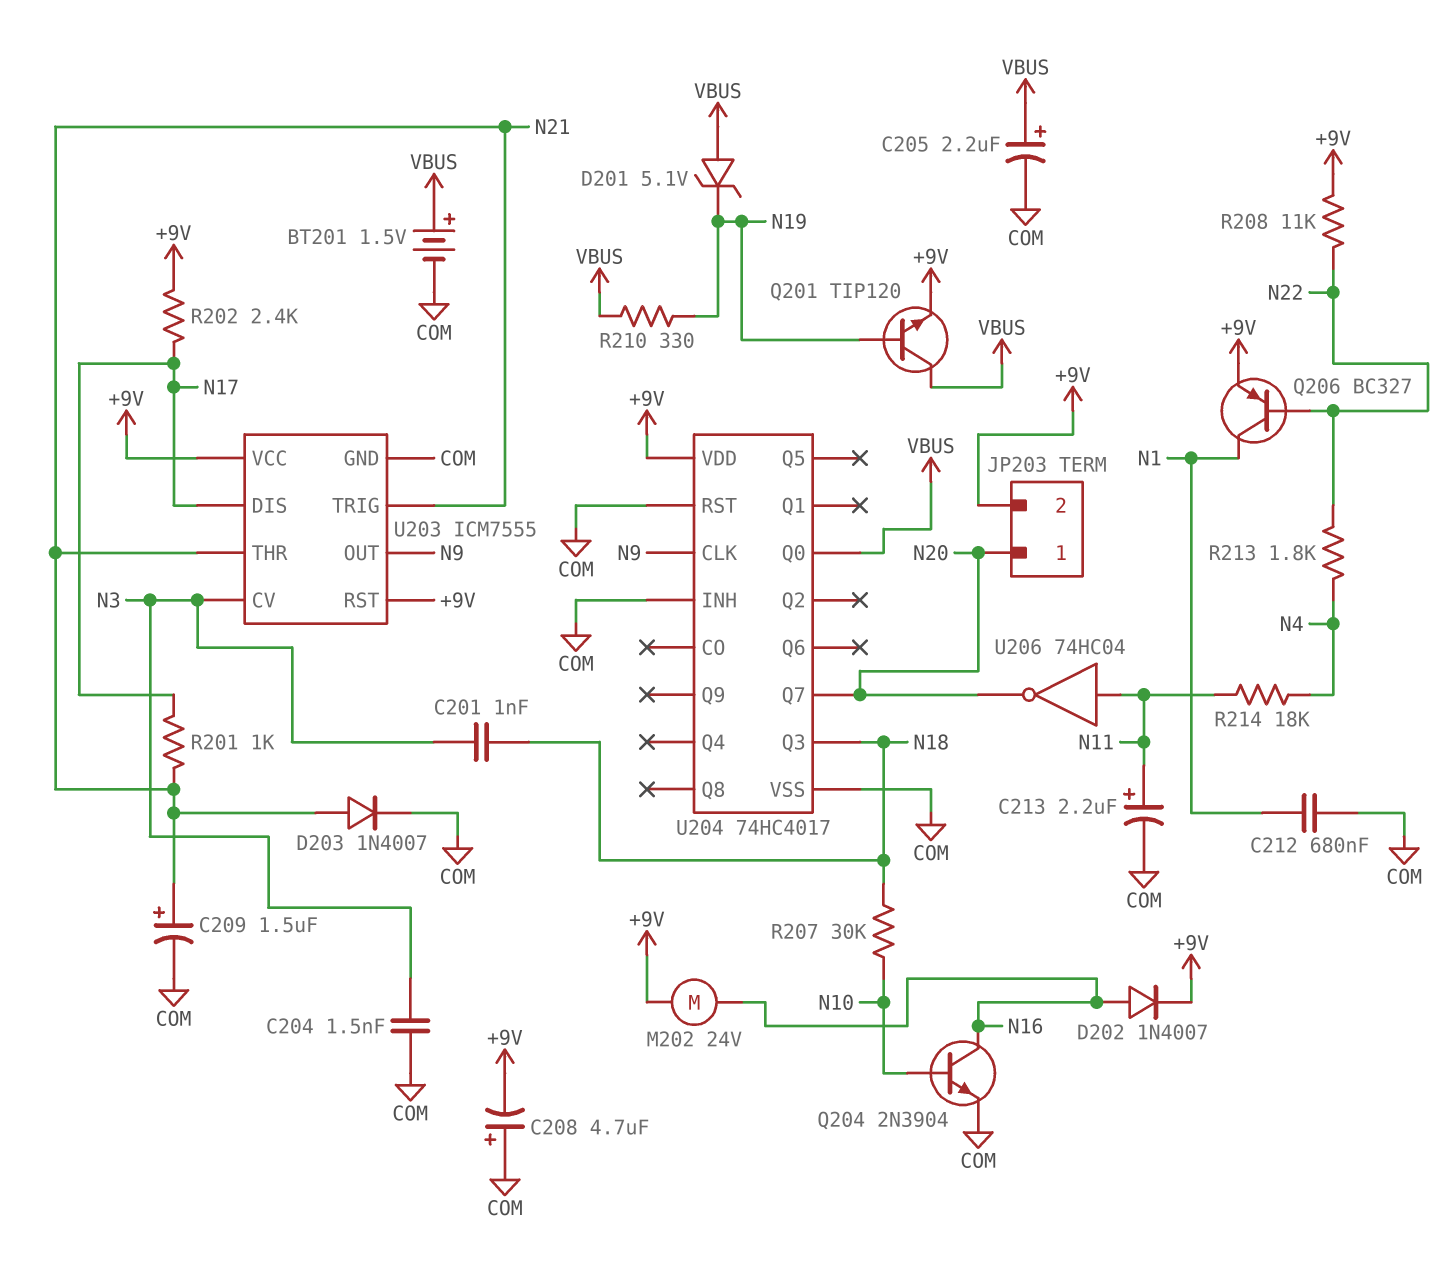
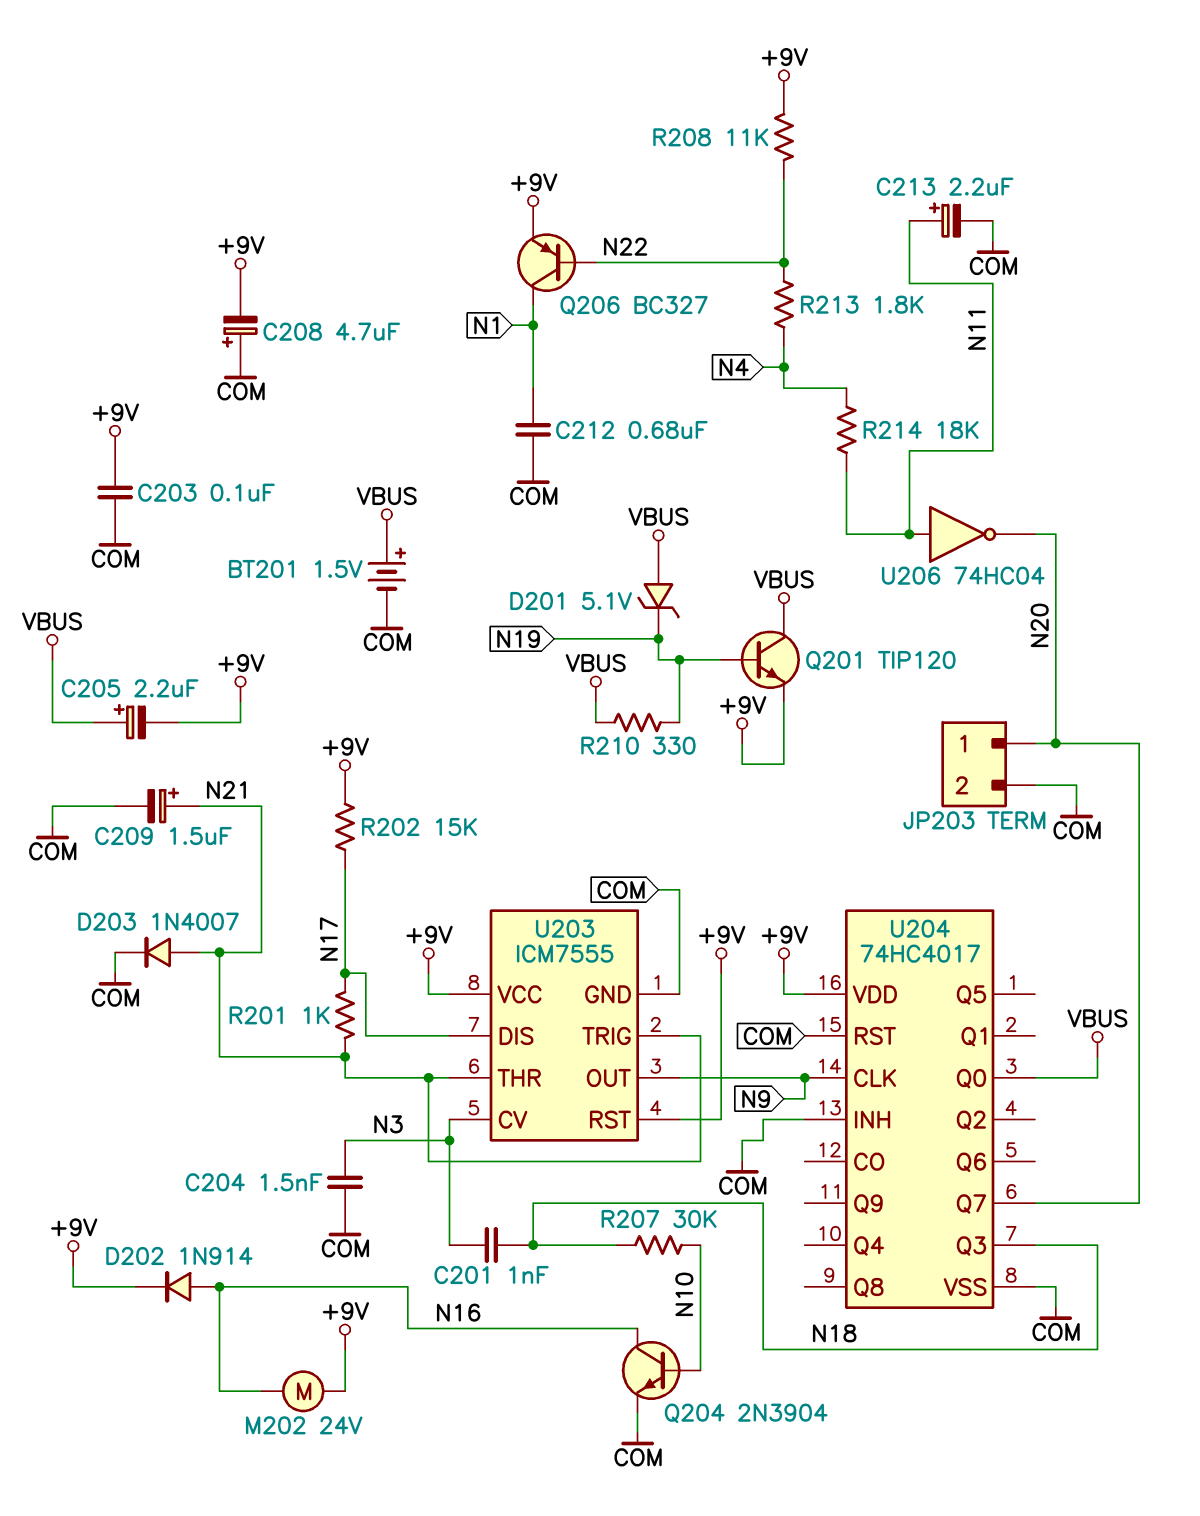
C203: none -> 100nF (+9V, COM)
C205: 2.2uF (plus VBUS, minus COM) -> 2.2uF (plus VBUS, minus +9V)
D202: diode 1N4007 (A N16, K +9V) -> diode 1N914 (A N16, K +9V)
JP203 pin 2: +9V -> COM
R202: 2.4k (+9V, N17) -> 15k (+9V, N17)

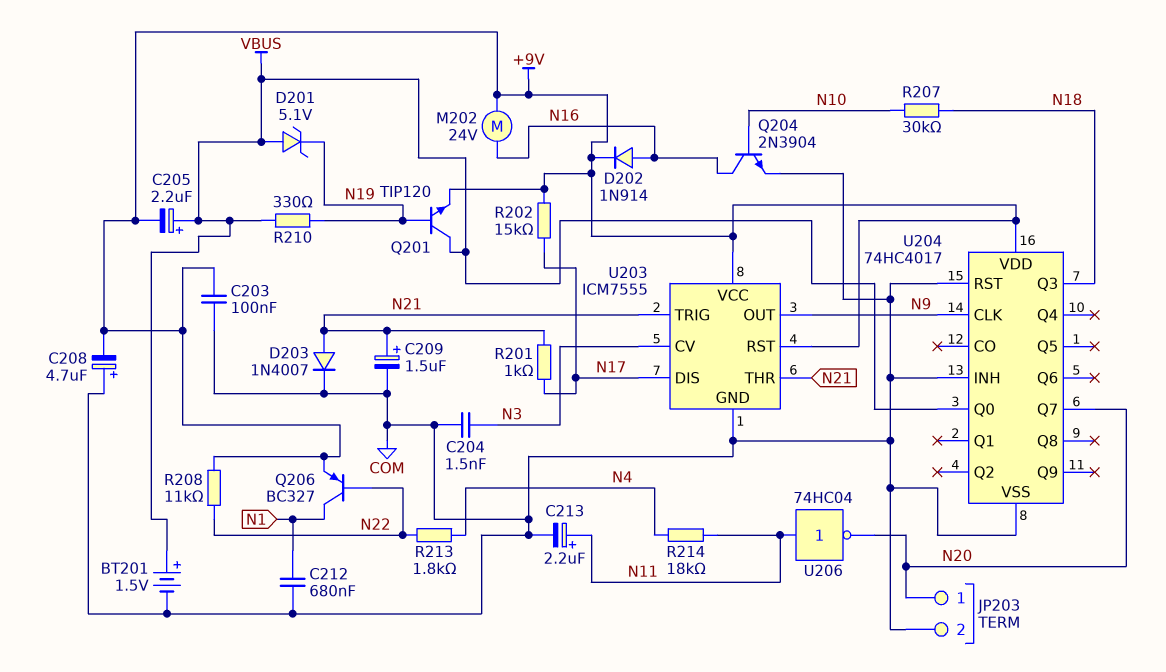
C201: 1nF (N3, N18) -> none

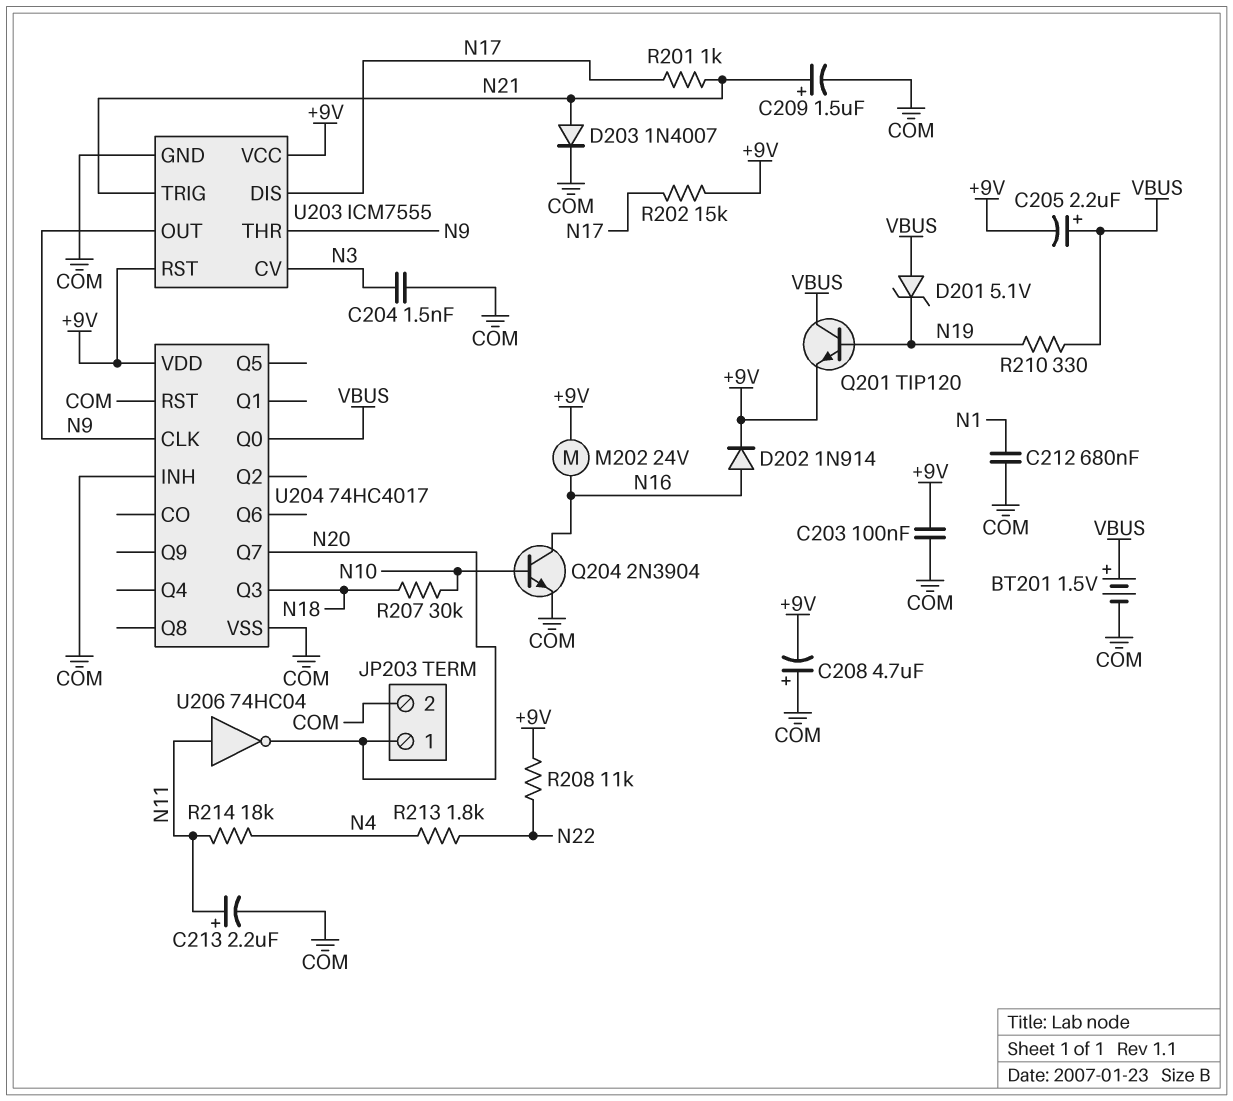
Q206: PNP BC327 (B N22, C N1, E +9V) -> none
U203 pin THR: N21 -> N9

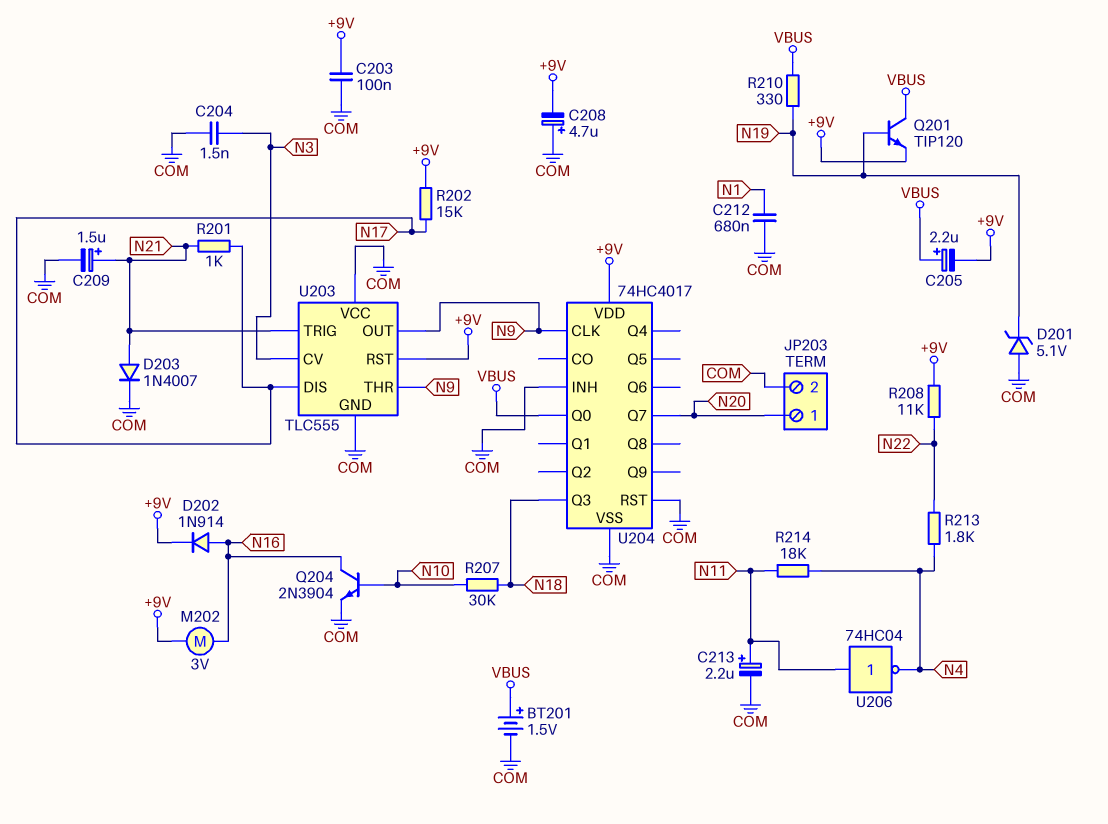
D201: zener 5.1V (A VBUS, K N19) -> zener 5.1V (A COM, K N19)
M202: motor 24V (+9V, N16) -> motor 3V (+9V, N16)
U203: ICM7555 -> TLC555
U203 pin VCC: +9V -> COM
U206: NOT 74HC04 (in N11, out N20) -> NOT 74HC04 (in N11, out N4)

